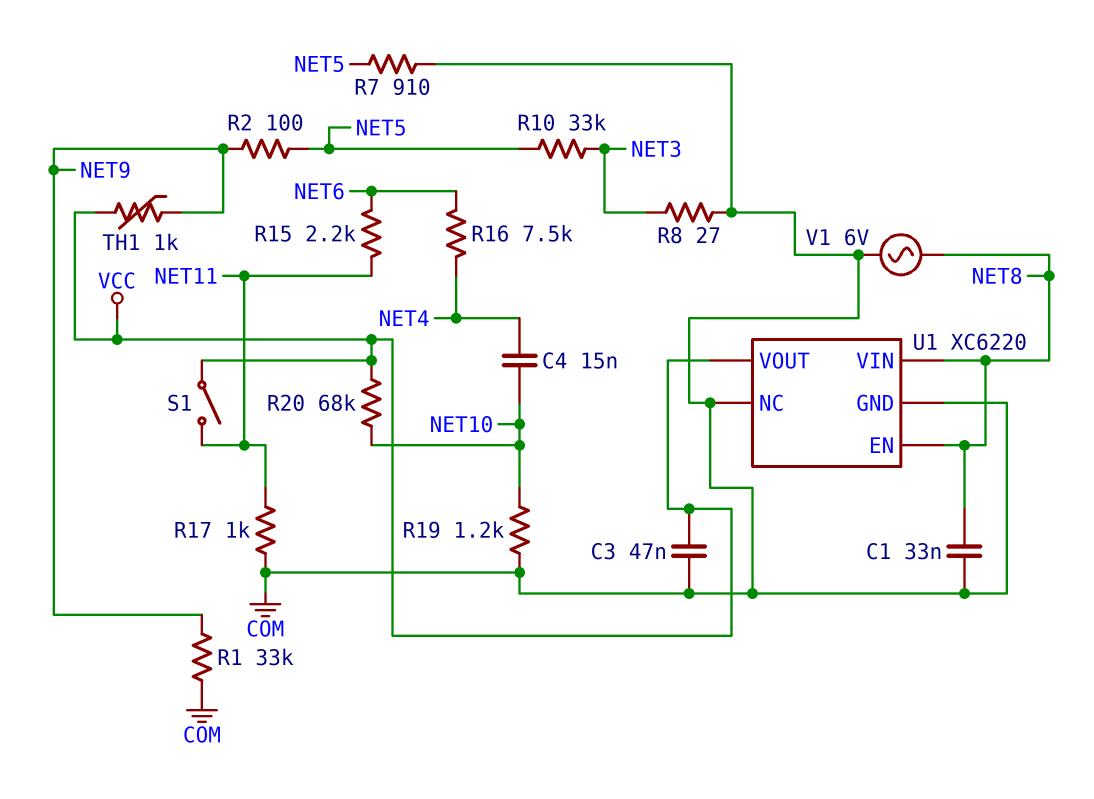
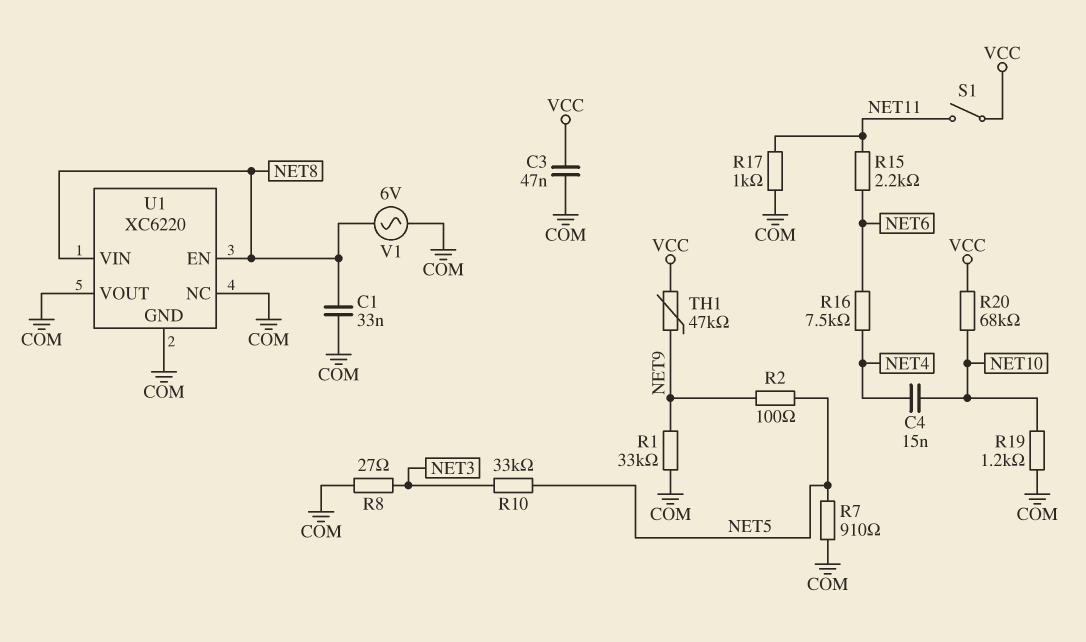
TH1: 1k (NET9, VCC) -> 47k (NET9, VCC)
U1 pin VOUT: VCC -> COM

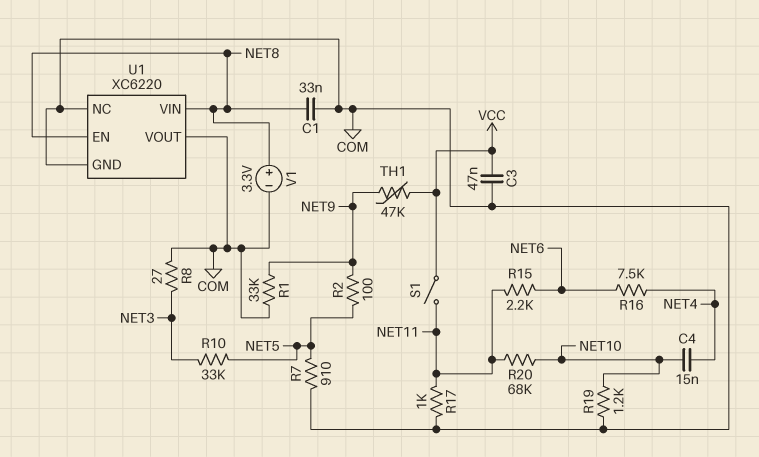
R20: 68k (NET10, VCC) -> 68k (NET10, NET11)
V1: AC 6V (COM, NET8) -> 3.3V (plus NET8, minus COM)

